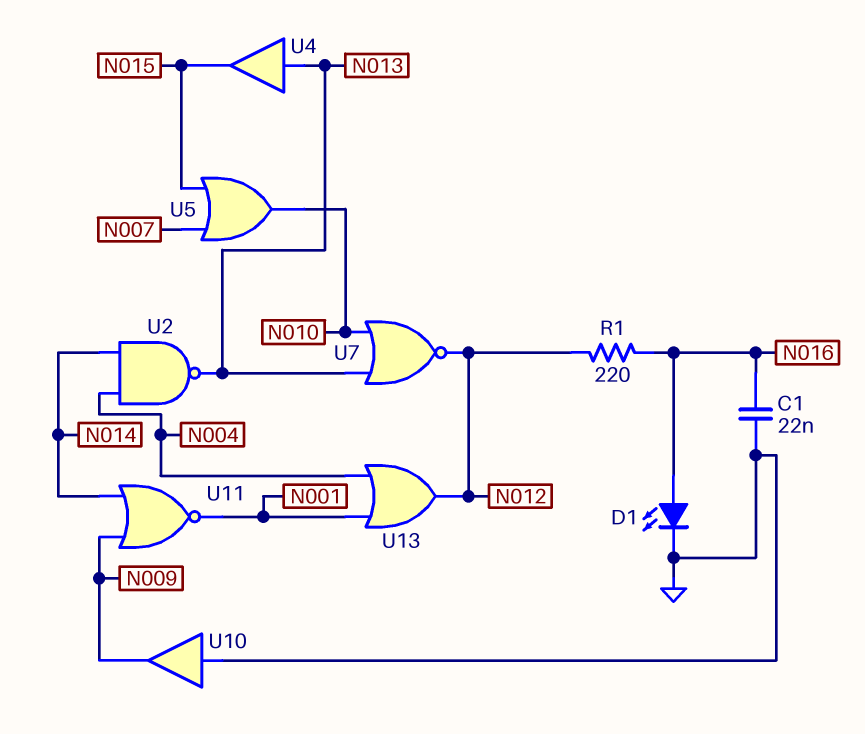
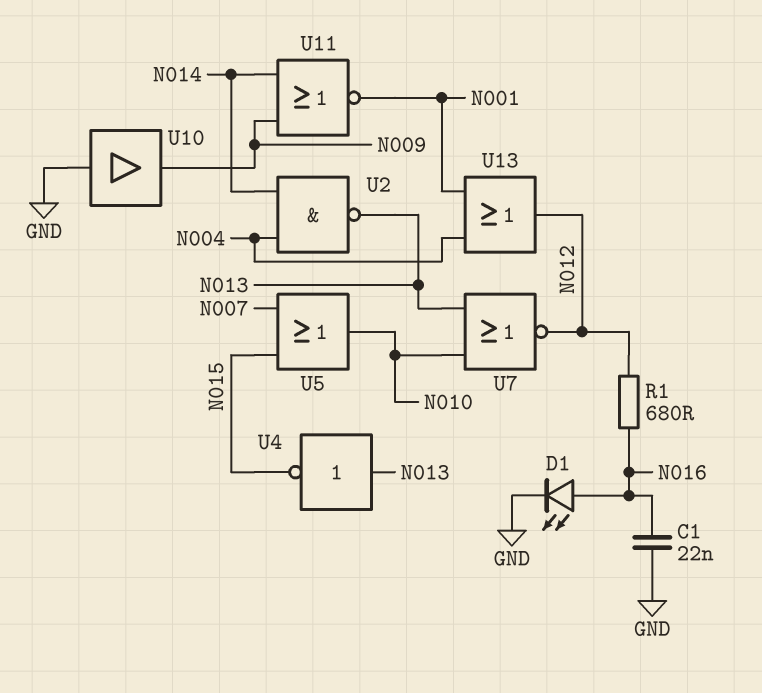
R1: 220 (N012, N016) -> 680 (N012, N016)
U4: buffer (in N013, out N015) -> NOT (in N013, out N015)

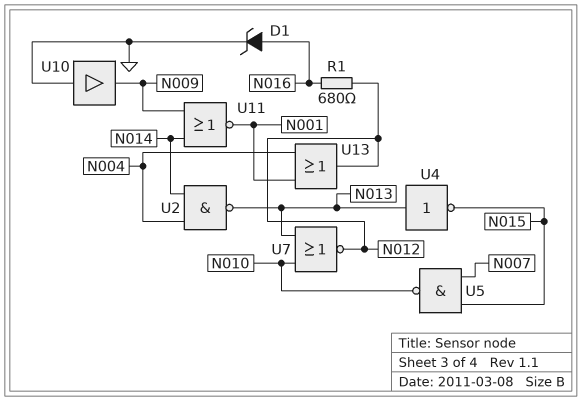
C1: 22nF (GND, N016) -> none
D1: LED (A N016, K GND) -> zener (A N016, K GND)
U5: OR (in N007, in N015, out N010) -> NAND (in N007, in N015, out N010)

